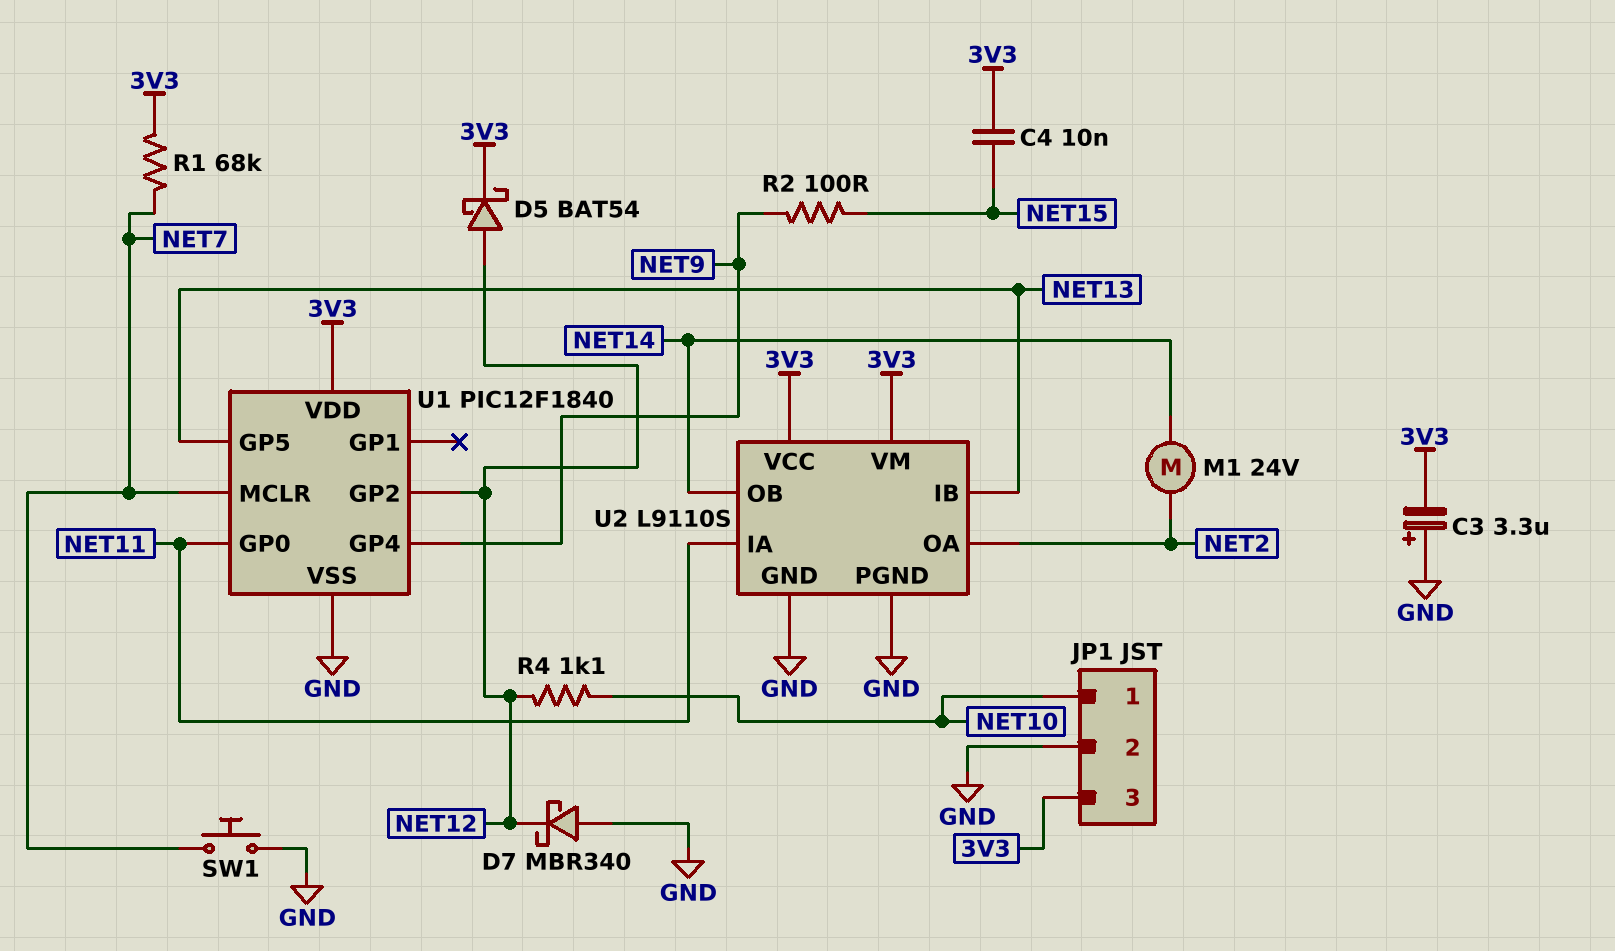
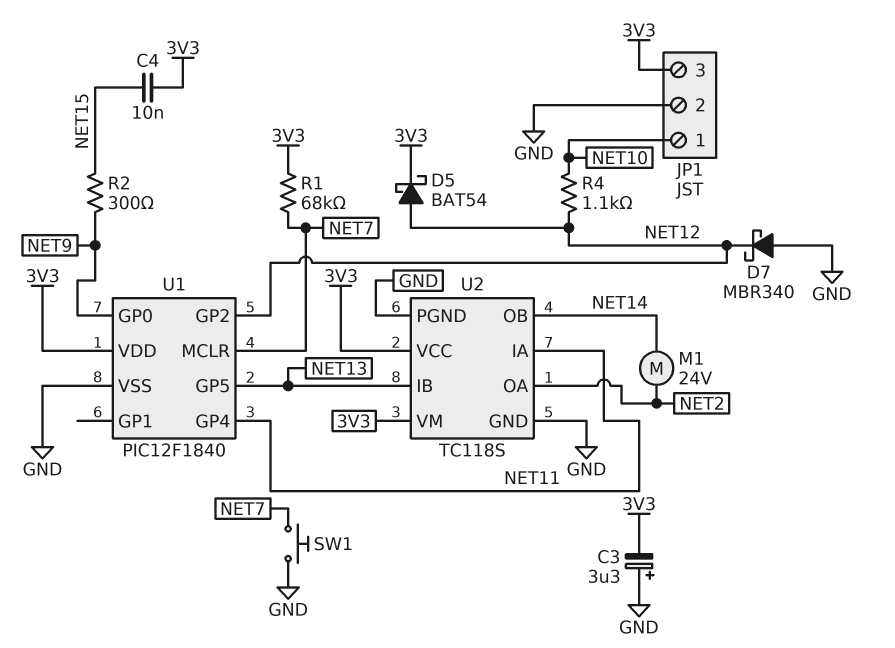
R2: 100 (NET9, NET15) -> 300 (NET9, NET15)
U1 pin GP0: NET11 -> NET9
U1 pin GP4: NET9 -> NET11
U2: L9110S -> TC118S

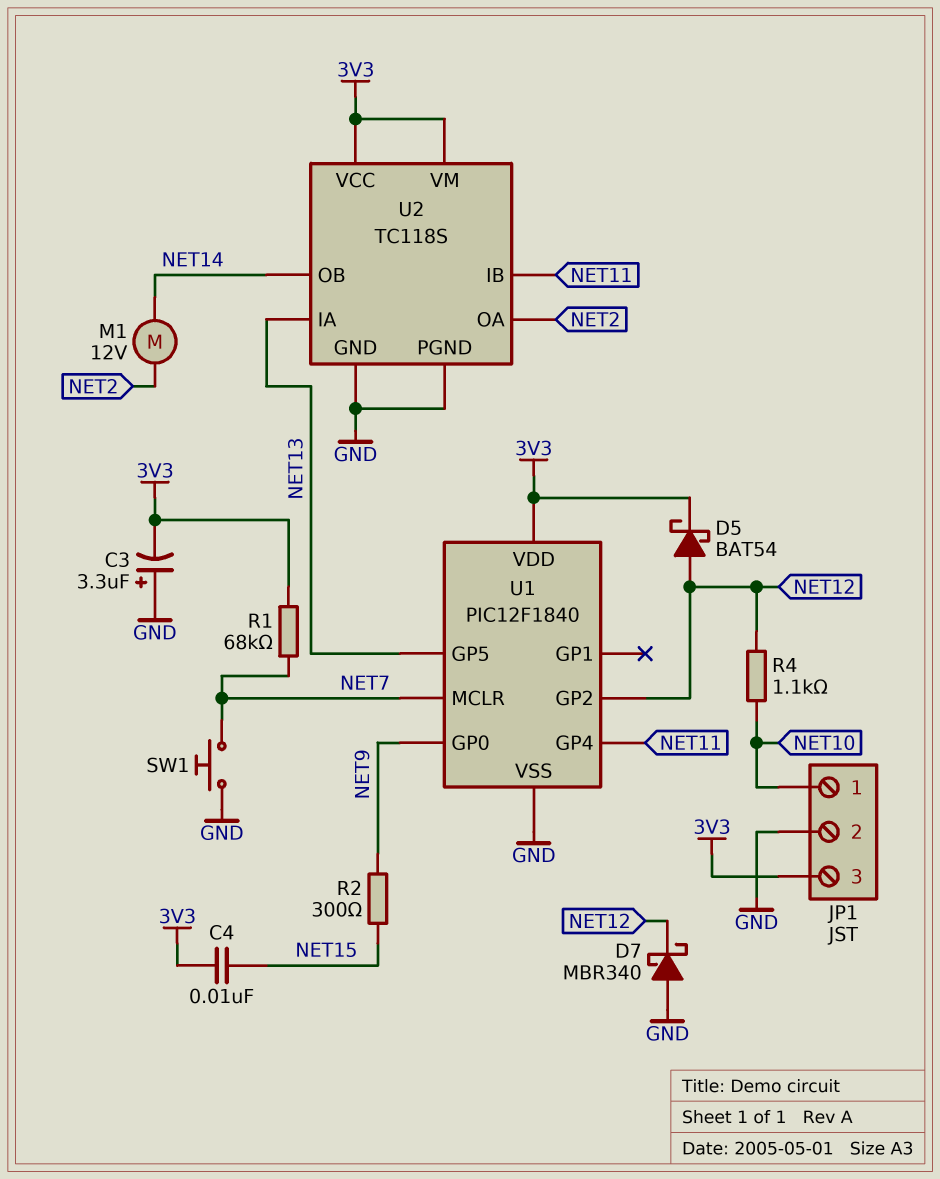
M1: motor 24V (NET2, NET14) -> motor 12V (NET2, NET14)
U2 pin IA: NET11 -> NET13
U2 pin IB: NET13 -> NET11

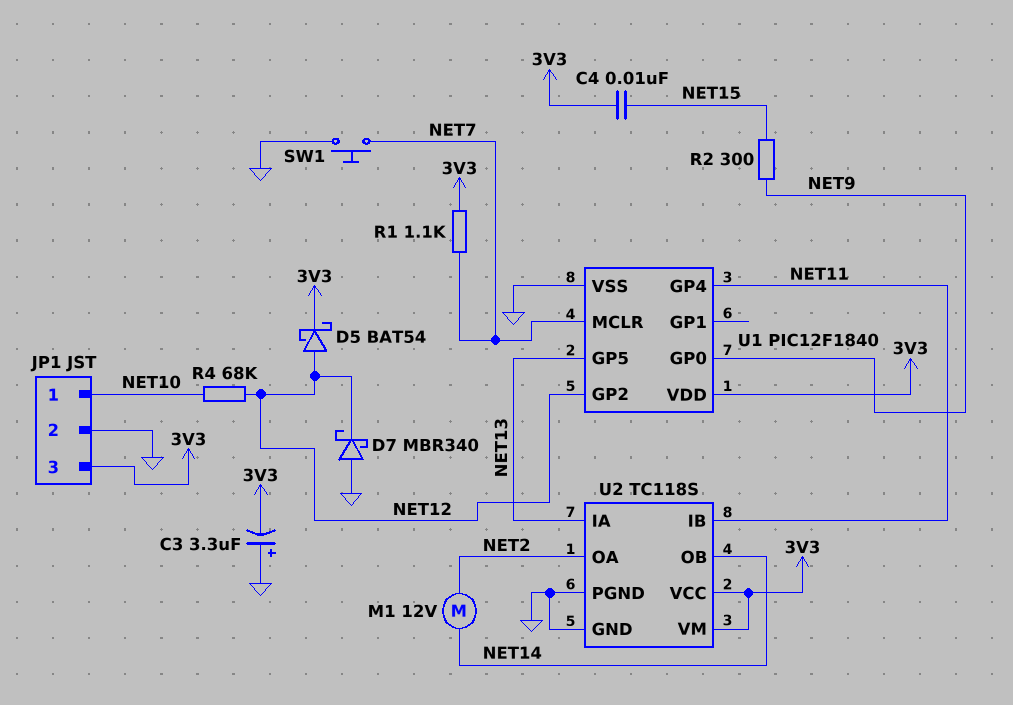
R1: 68k (3V3, NET7) -> 1.1k (3V3, NET7)
R4: 1.1k (NET10, NET12) -> 68k (NET10, NET12)

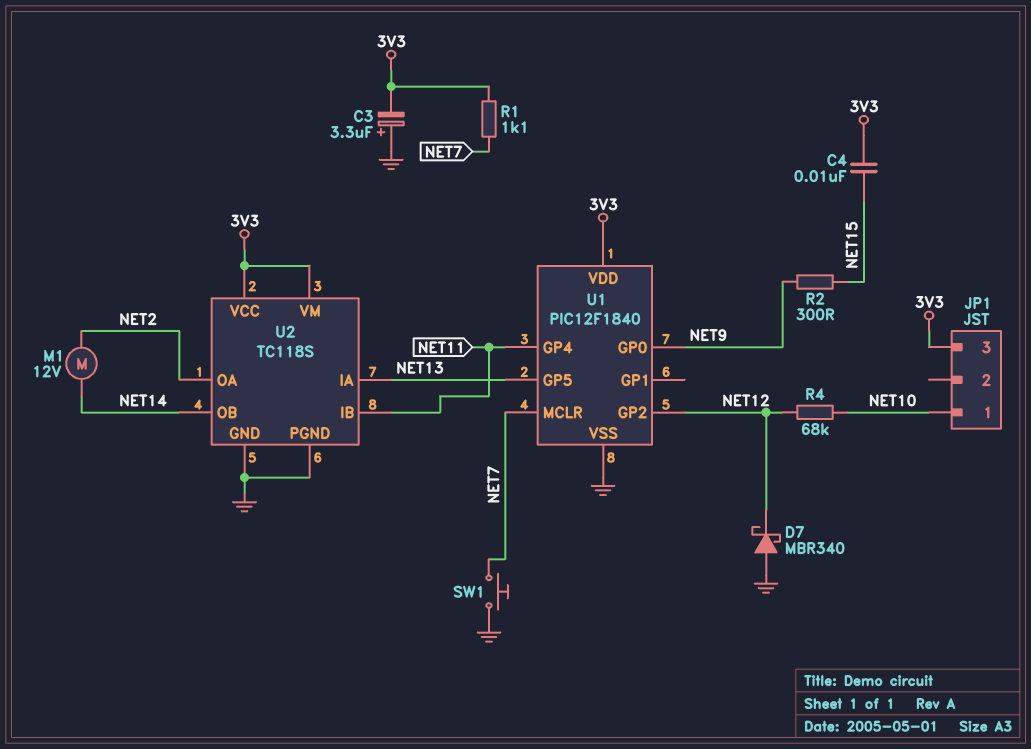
D5: schottky BAT54 (A NET12, K 3V3) -> none
JP1 pin 2: GND -> none

